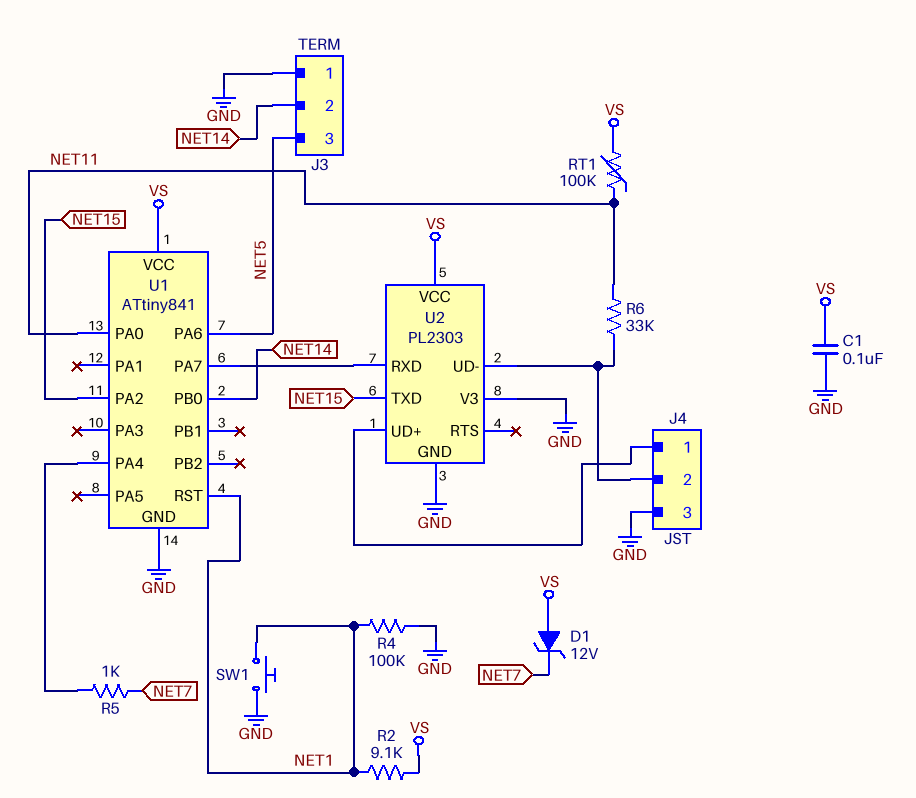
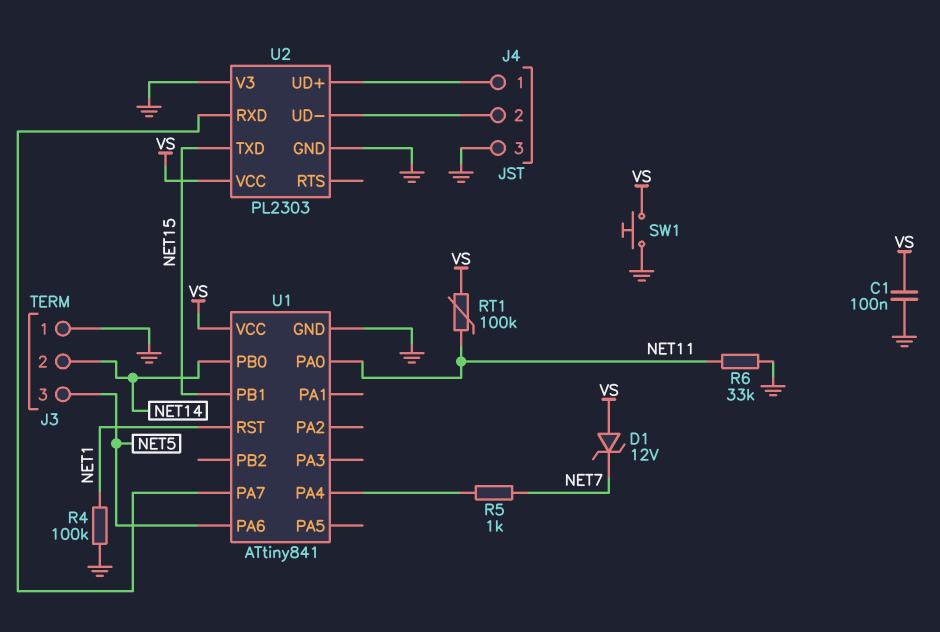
R2: 9.1k (NET1, VS) -> none
R6: 33k (J4/2, NET11) -> 33k (GND, NET11)
SW1: button (GND, NET1) -> button (GND, VS)
U1 pin PA2: NET15 -> none
U1 pin PB1: none -> NET15

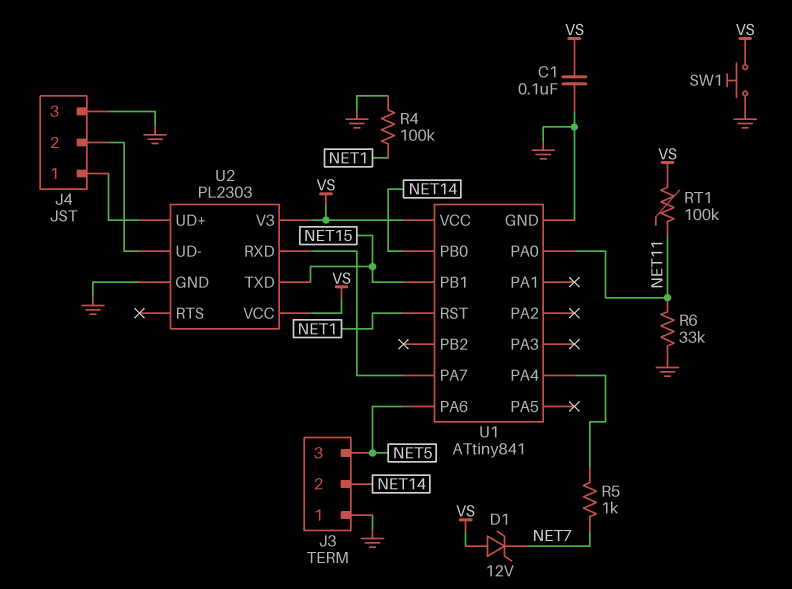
U2 pin V3: GND -> VS

